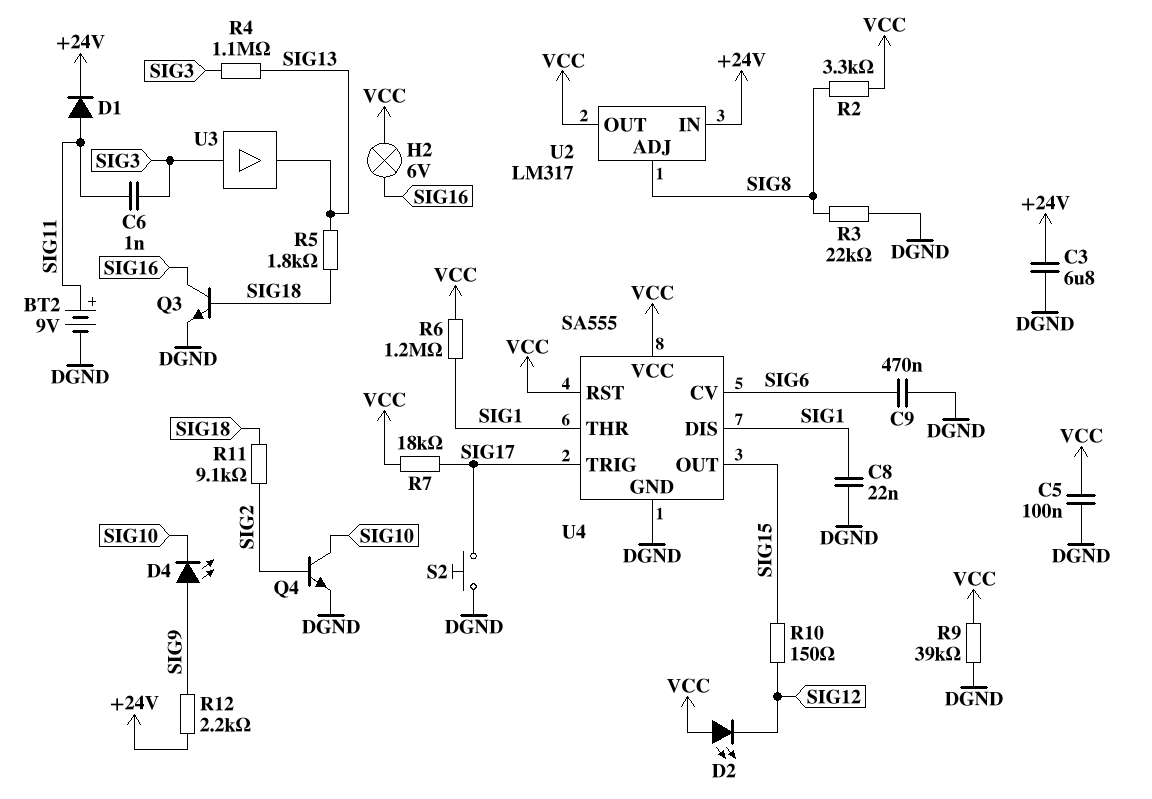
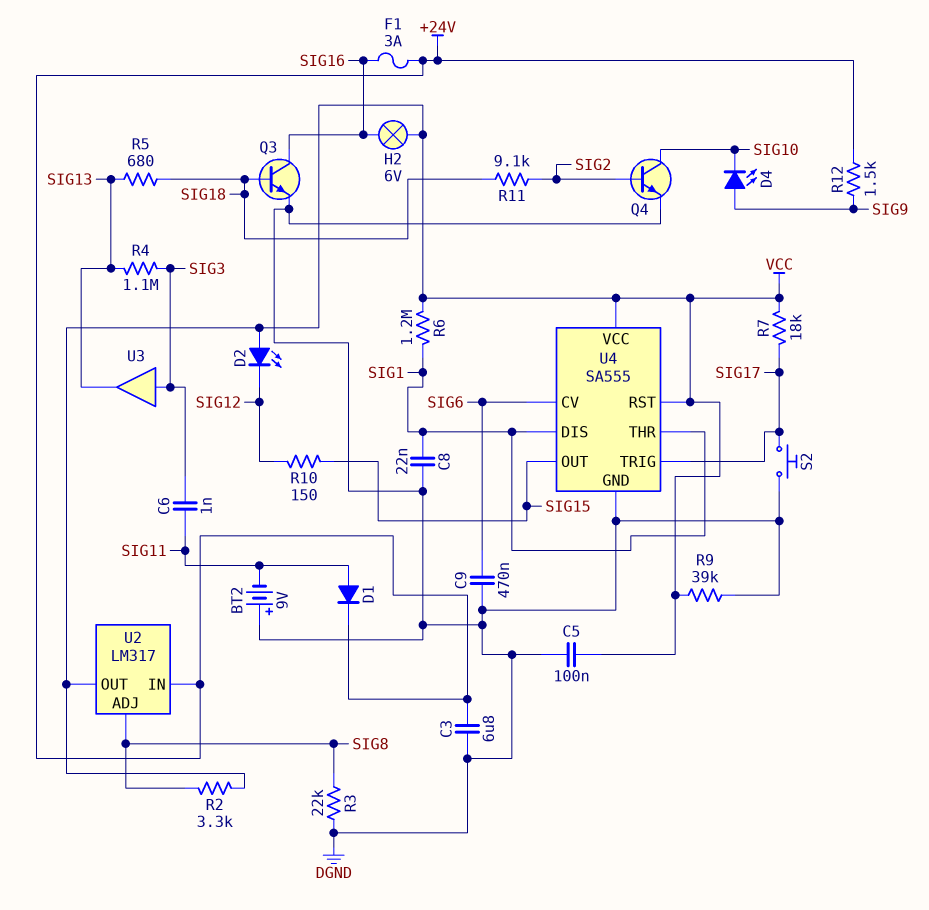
BT2: 9V (plus SIG11, minus DGND) -> 9V (plus DGND, minus SIG11)
F1: none -> 3A (+24V, SIG16)
R5: 1.8k (SIG13, SIG18) -> 680 (SIG13, SIG18)
R12: 2.2k (+24V, SIG9) -> 1.5k (+24V, SIG9)

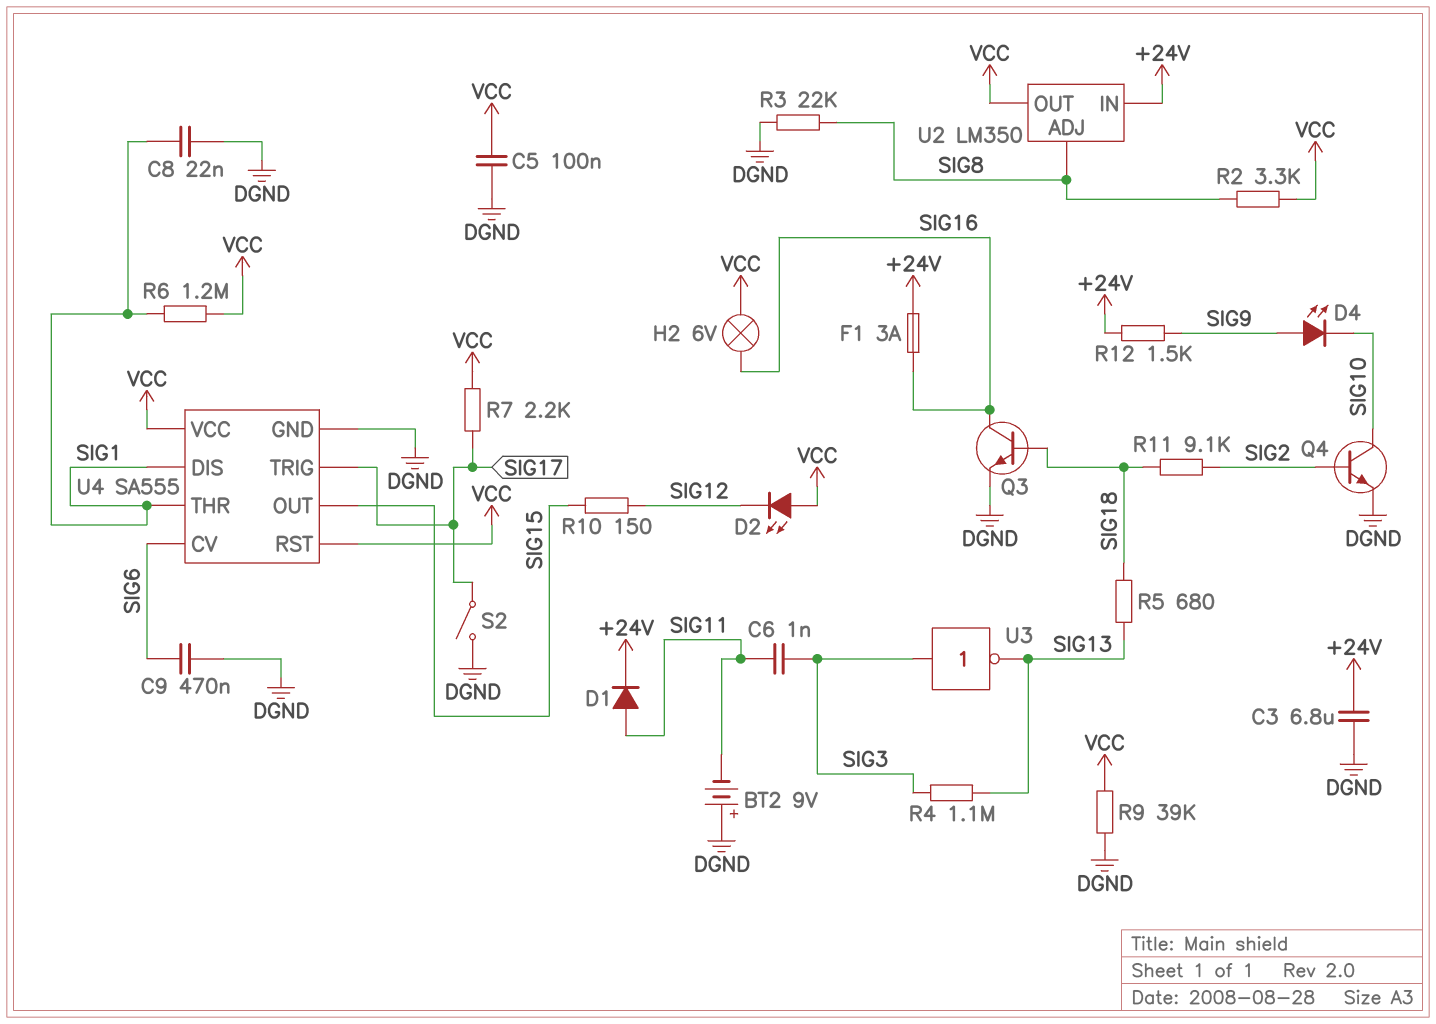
R7: 18k (SIG17, VCC) -> 2.2k (SIG17, VCC)
S2: button (DGND, SIG17) -> switch (DGND, SIG17)
U2: LM317 -> LM350
U3: buffer (in SIG3, out SIG13) -> NOT (in SIG3, out SIG13)

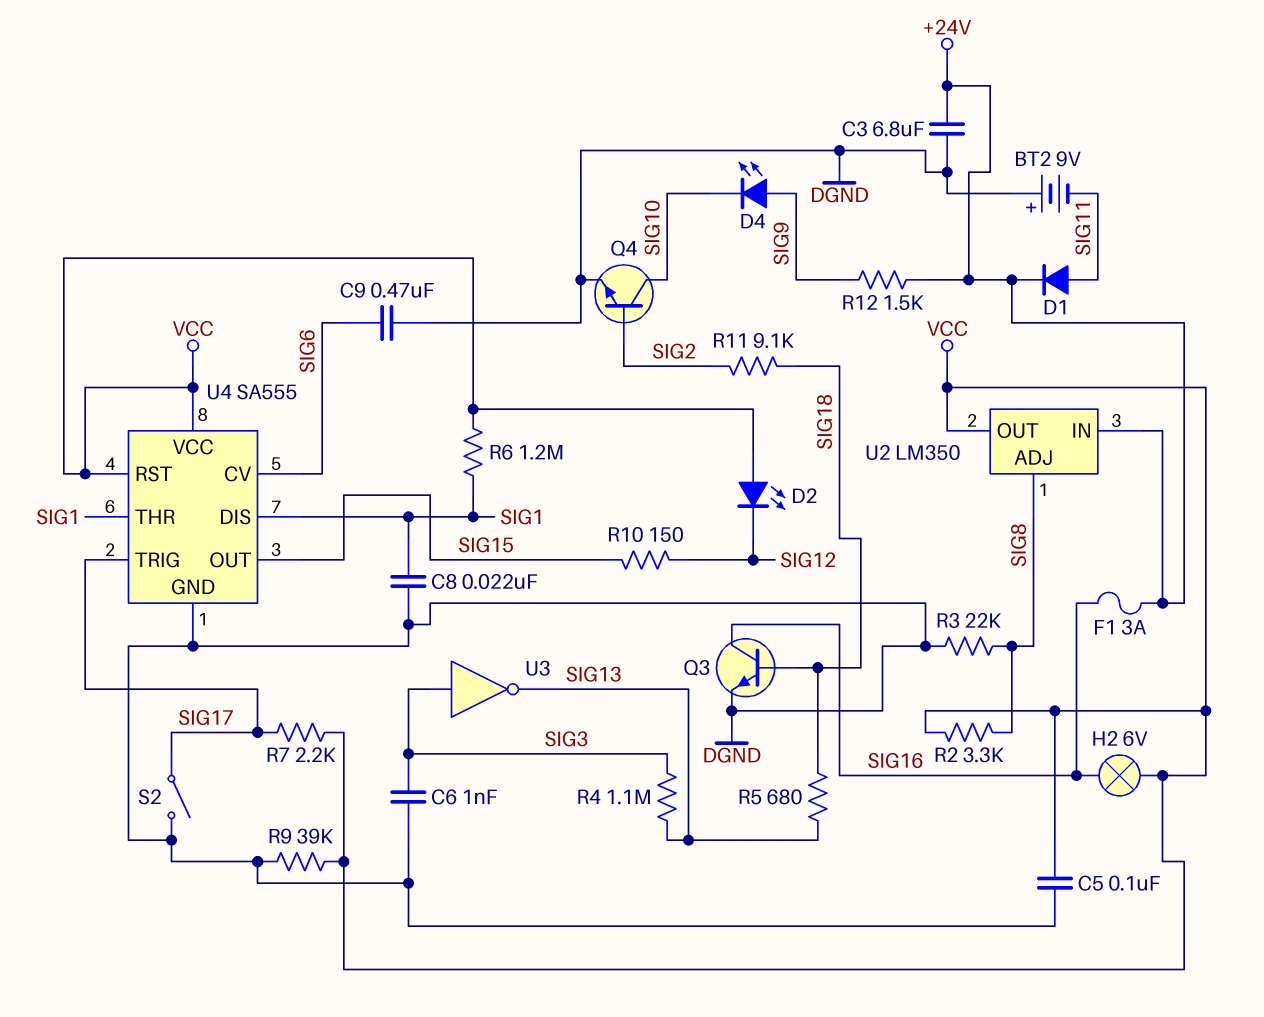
C6: 1nF (SIG3, SIG11) -> 1nF (DGND, SIG3)

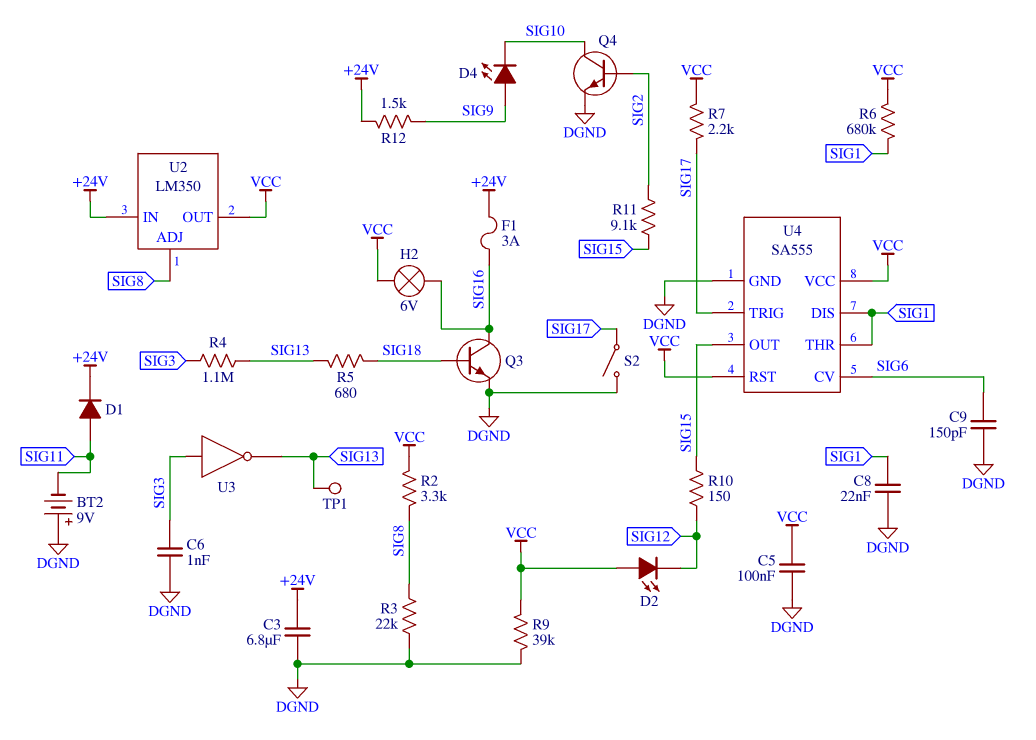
C9: 470nF (DGND, SIG6) -> 150pF (DGND, SIG6)
R6: 1.2M (SIG1, VCC) -> 680k (SIG1, VCC)
R11: 9.1k (SIG2, SIG18) -> 9.1k (SIG2, SIG15)
TP1: none -> test point (SIG13)

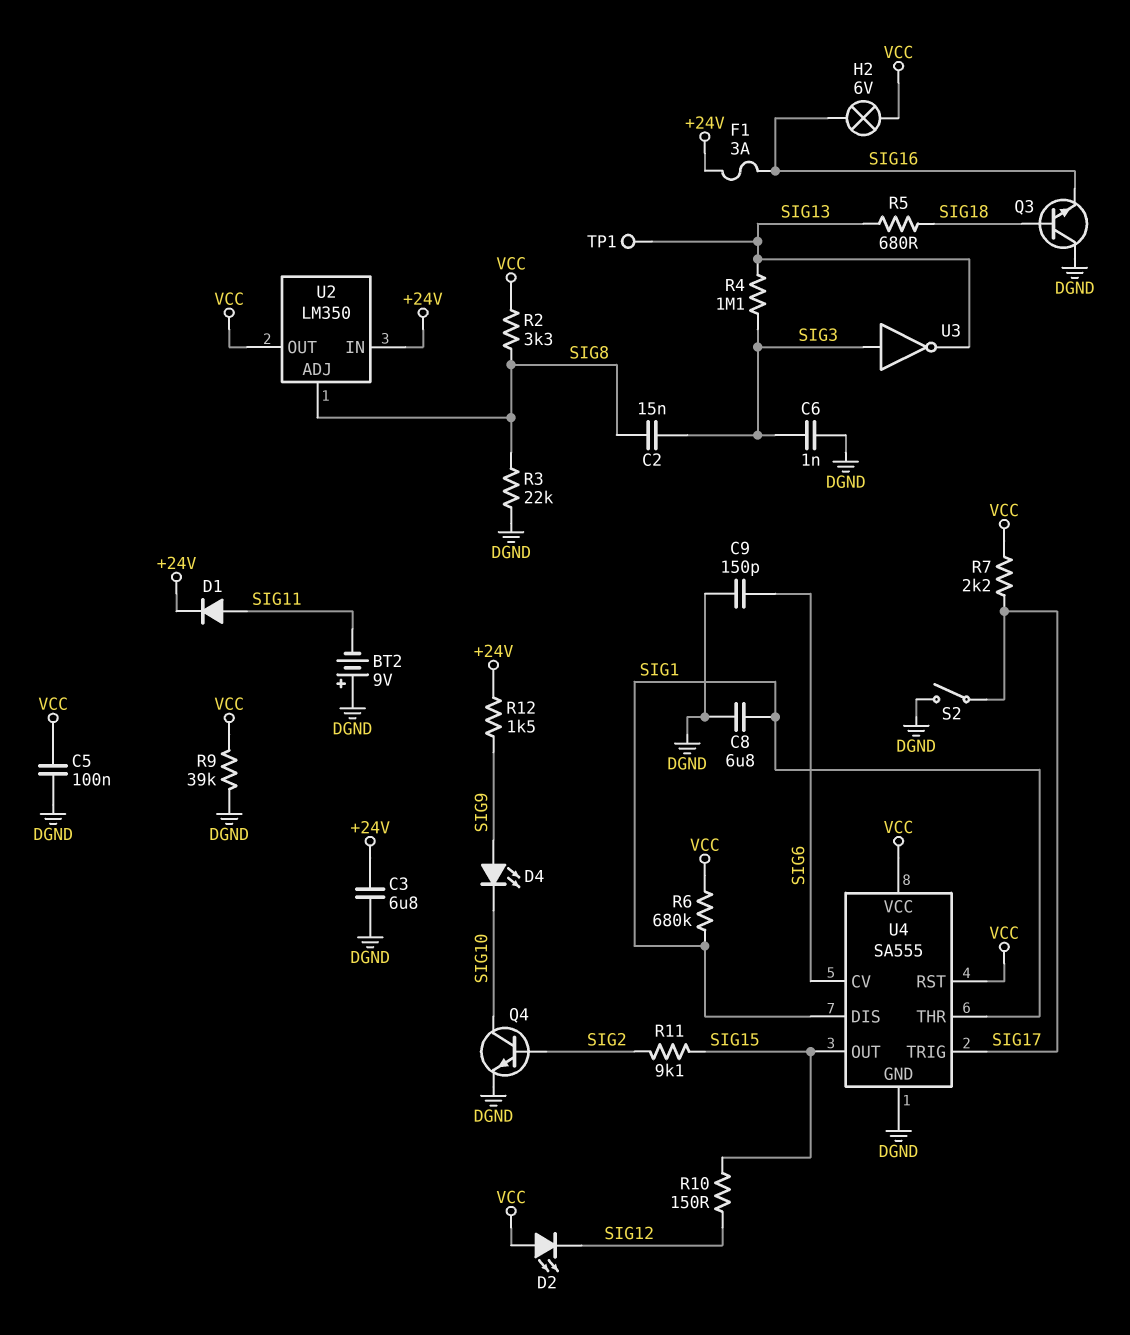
C2: none -> 15nF (SIG3, SIG8)
C8: 22nF (DGND, SIG1) -> 6.8uF (DGND, SIG1)
Q3: NPN (B SIG18, C SIG16, E DGND) -> NPN (B SIG18, C DGND, E SIG16)

